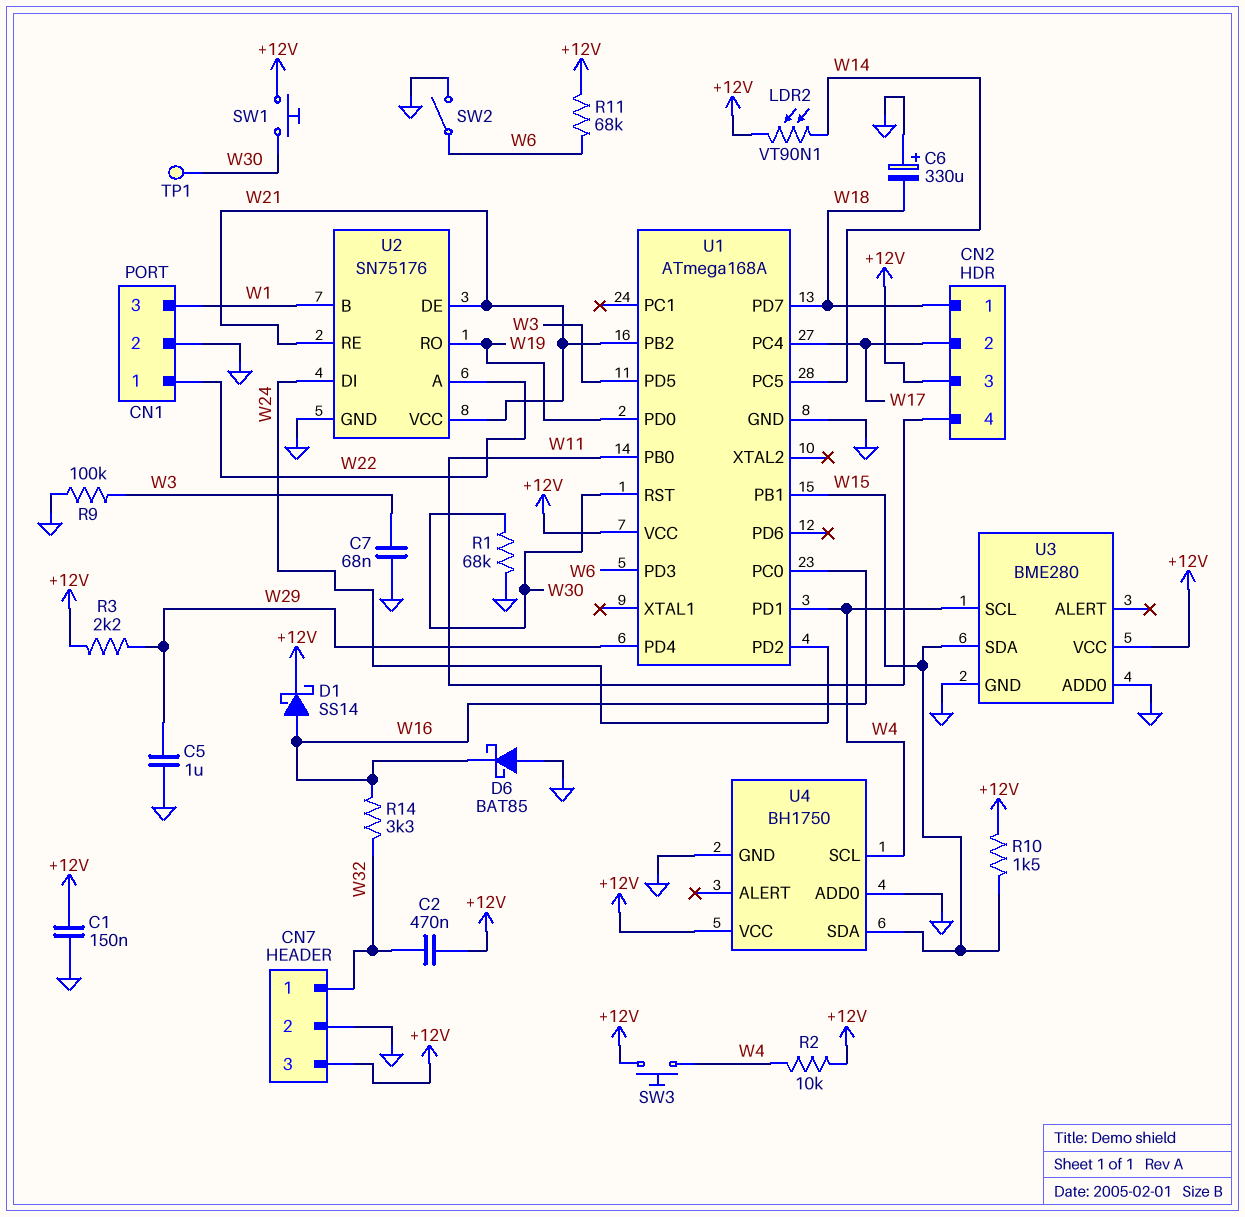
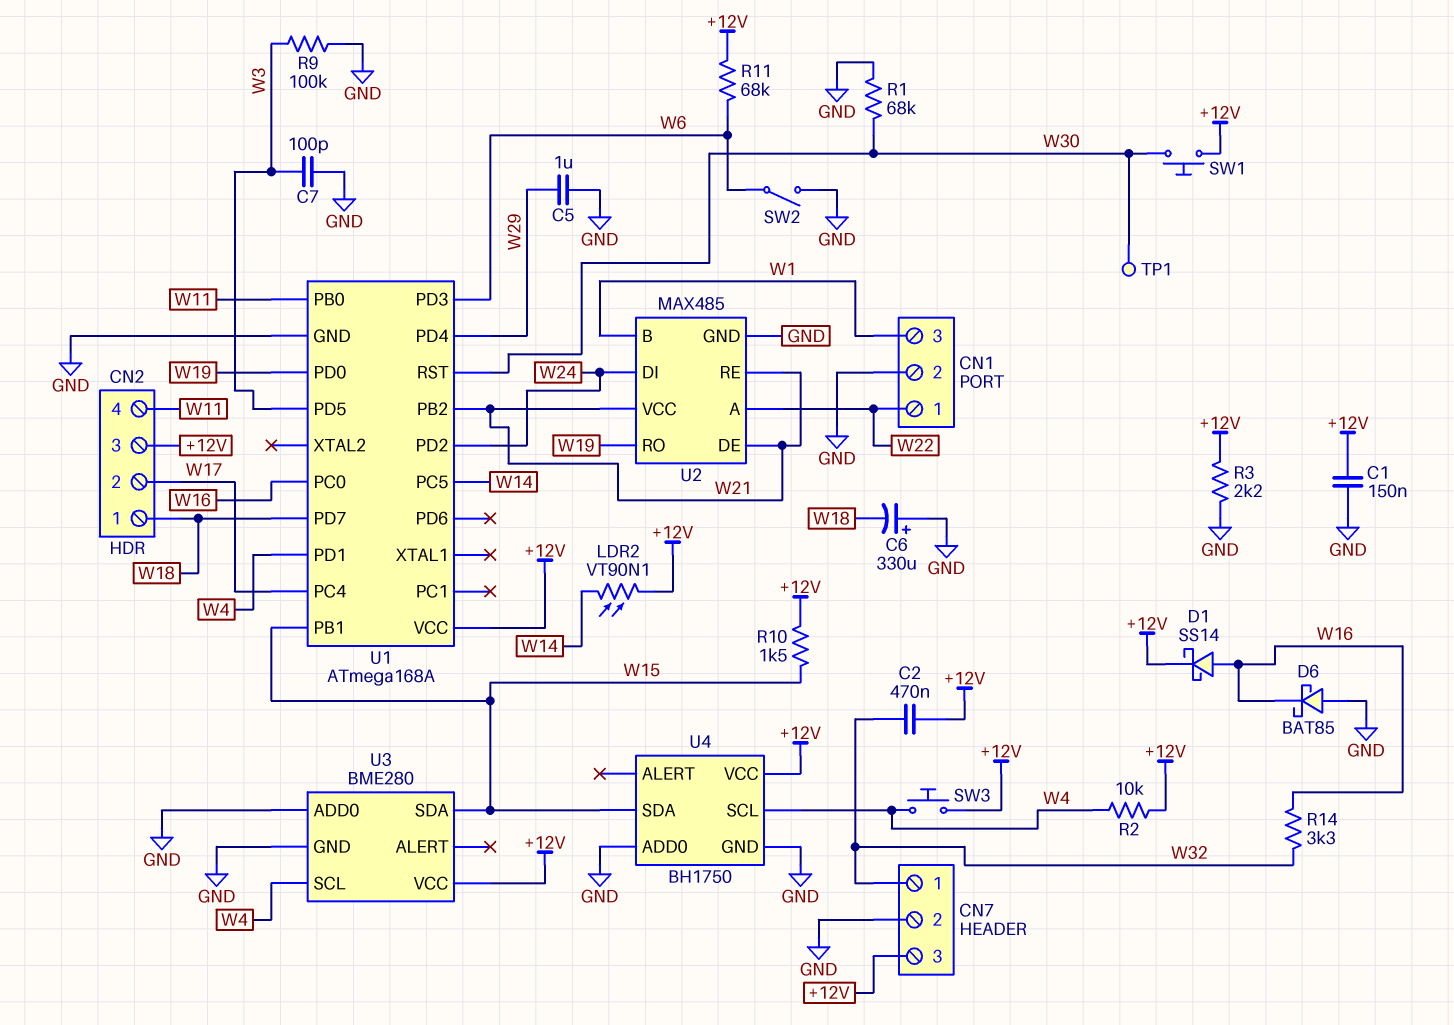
C7: 68nF (GND, W3) -> 100pF (GND, W3)
R3: 2.2k (+12V, W29) -> 2.2k (+12V, GND)
U2: SN75176 -> MAX485

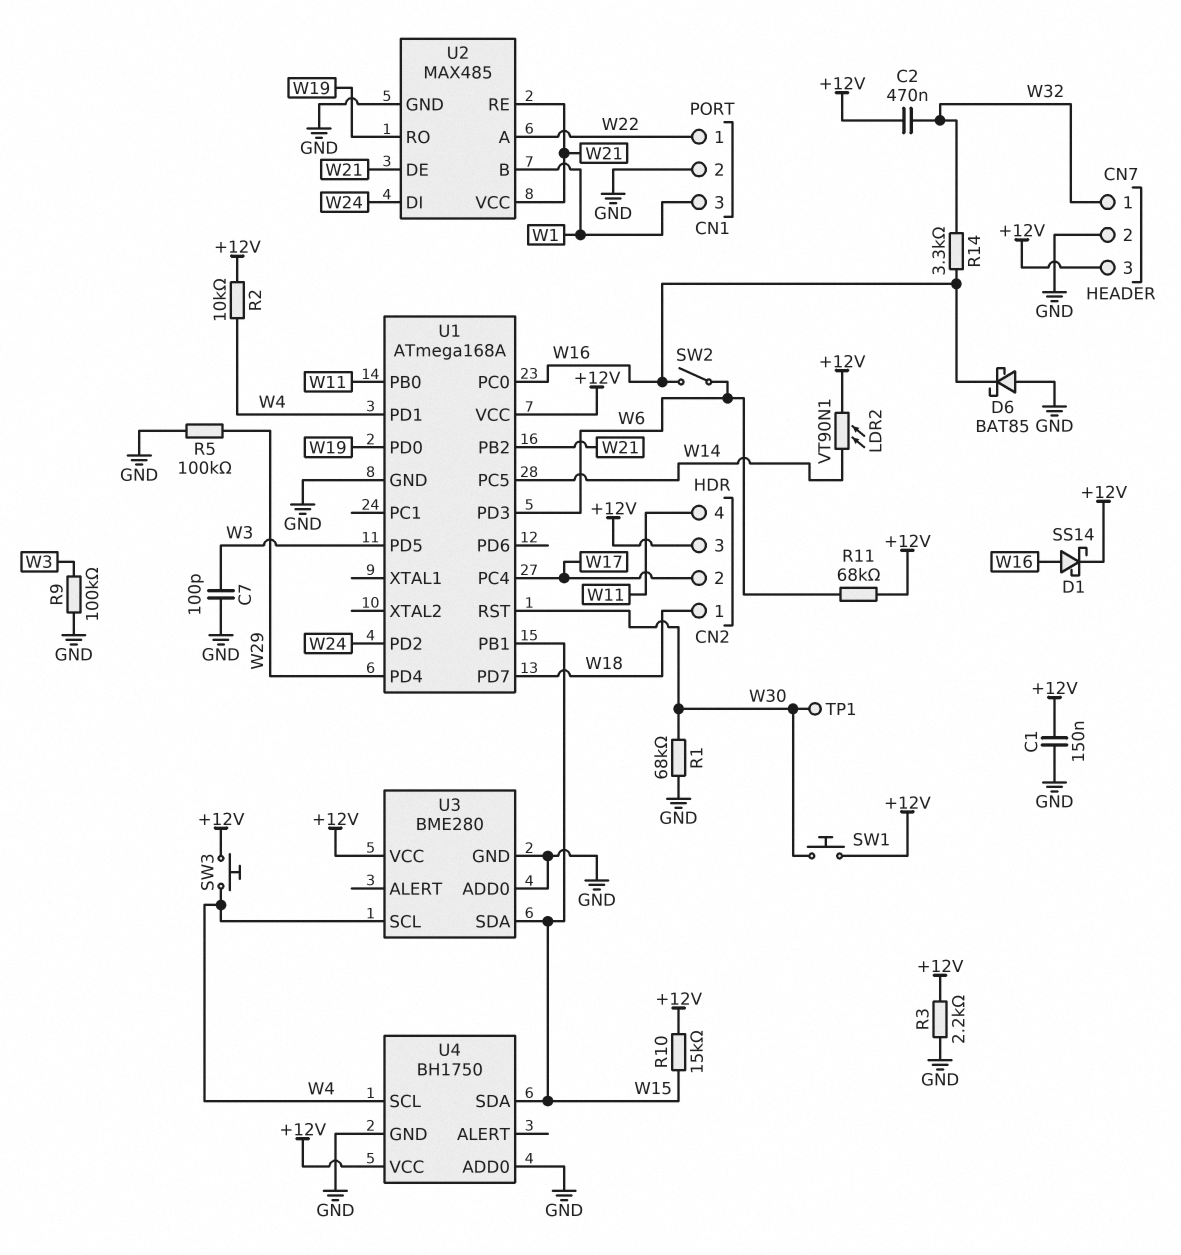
C5: 1uF (GND, W29) -> none
C6: 330uF (plus GND, minus W18) -> none
R5: none -> 100k (GND, W29)
R10: 1.5k (+12V, W15) -> 15k (+12V, W15)
SW2: switch (GND, W6) -> switch (W6, W16)

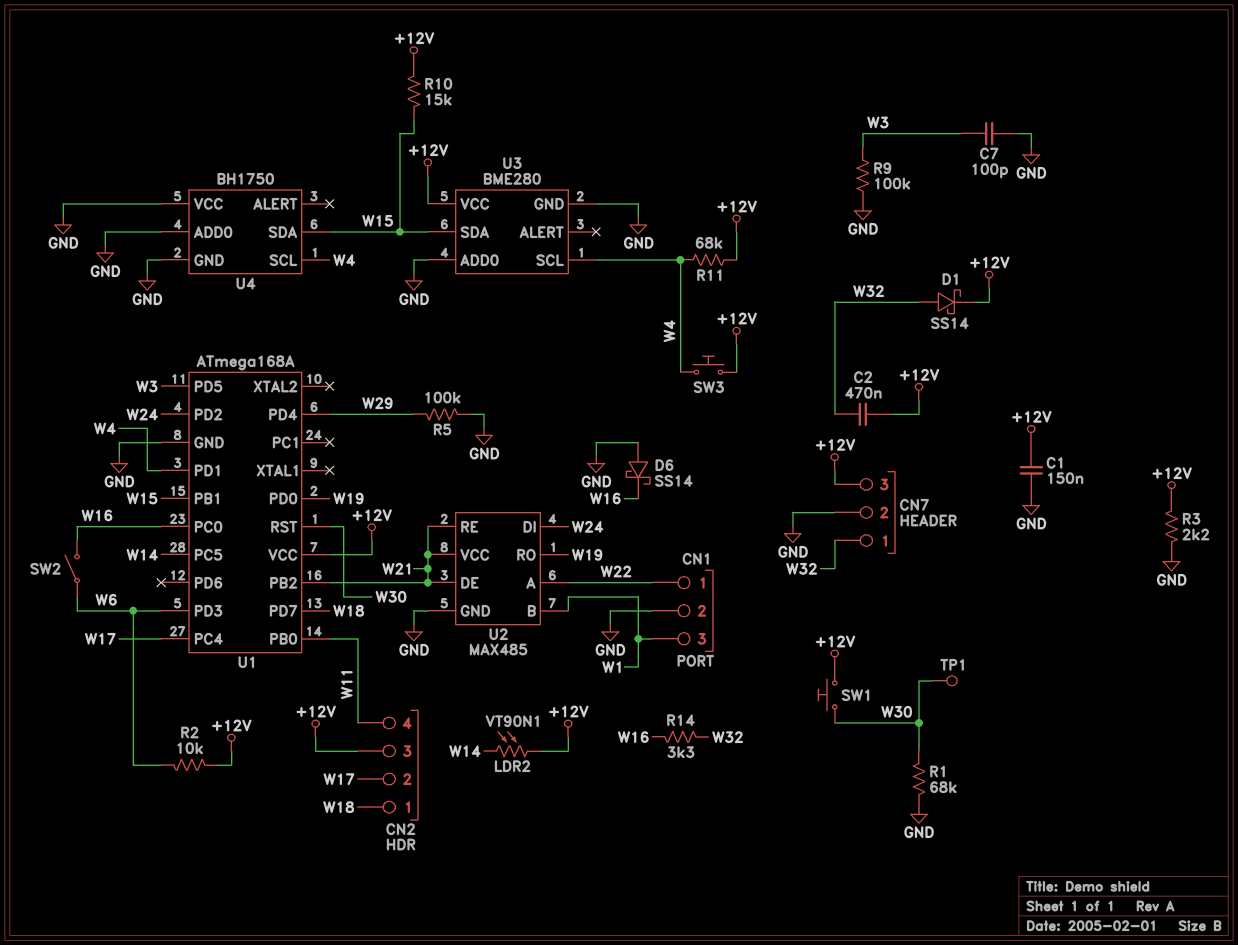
D1: schottky SS14 (A W16, K +12V) -> schottky SS14 (A W32, K +12V)
D6: schottky BAT85 (A GND, K W16) -> schottky SS14 (A GND, K W16)
R2: 10k (+12V, W4) -> 10k (+12V, W6)
R11: 68k (+12V, W6) -> 68k (+12V, W4)
U4 pin VCC: +12V -> GND

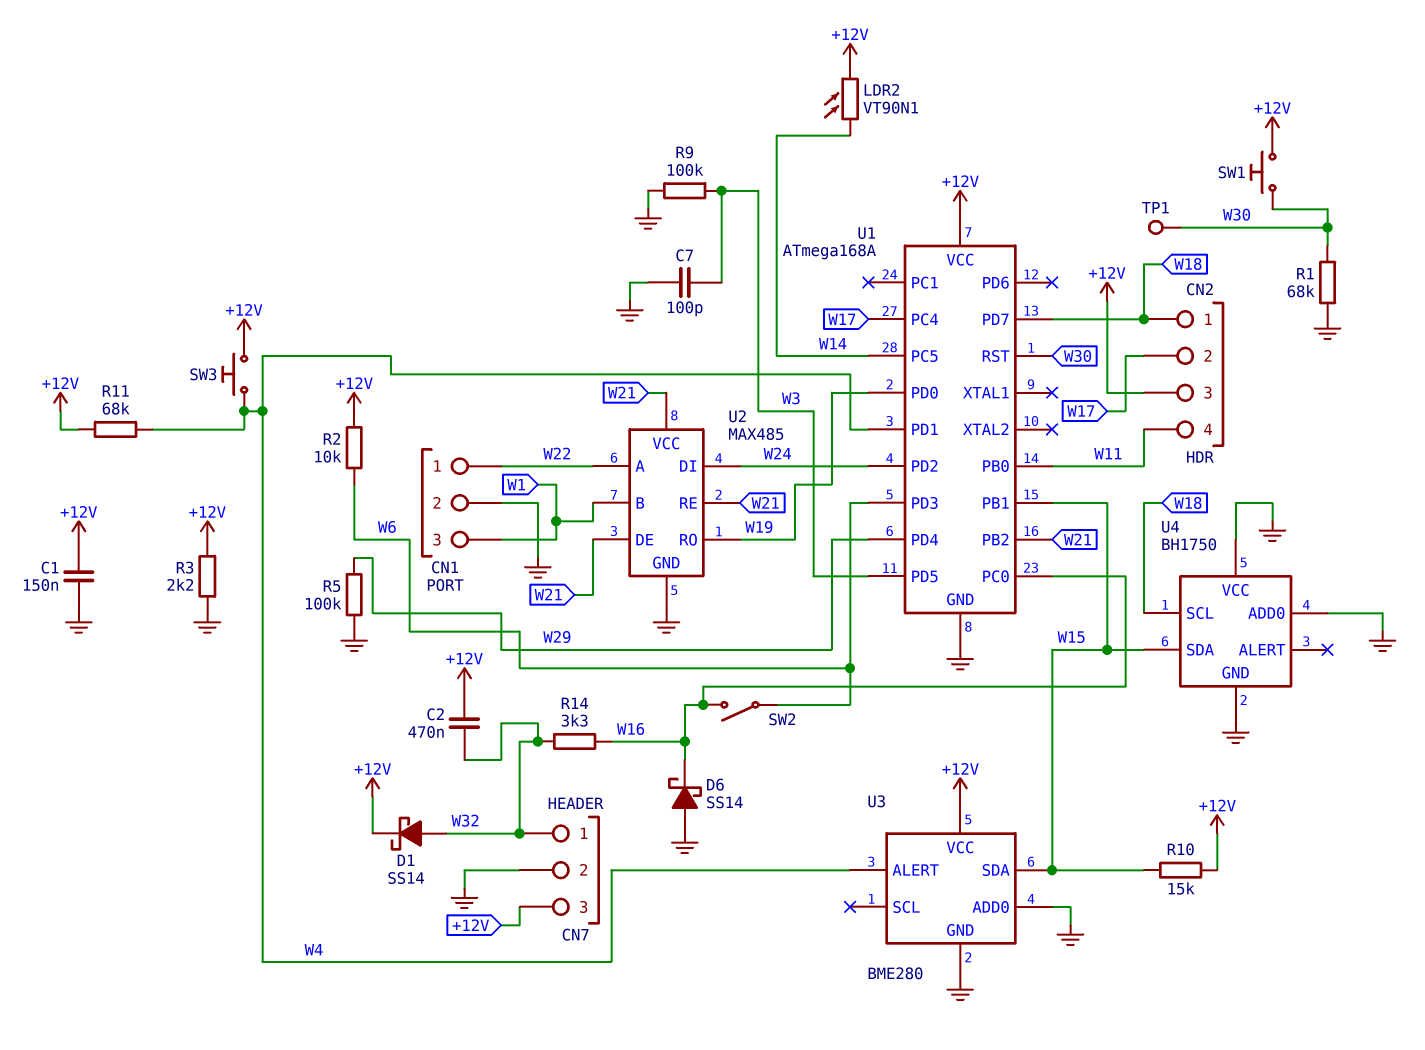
U3 pin ALERT: none -> W4
U3 pin SCL: W4 -> none
U4 pin SCL: W4 -> W18

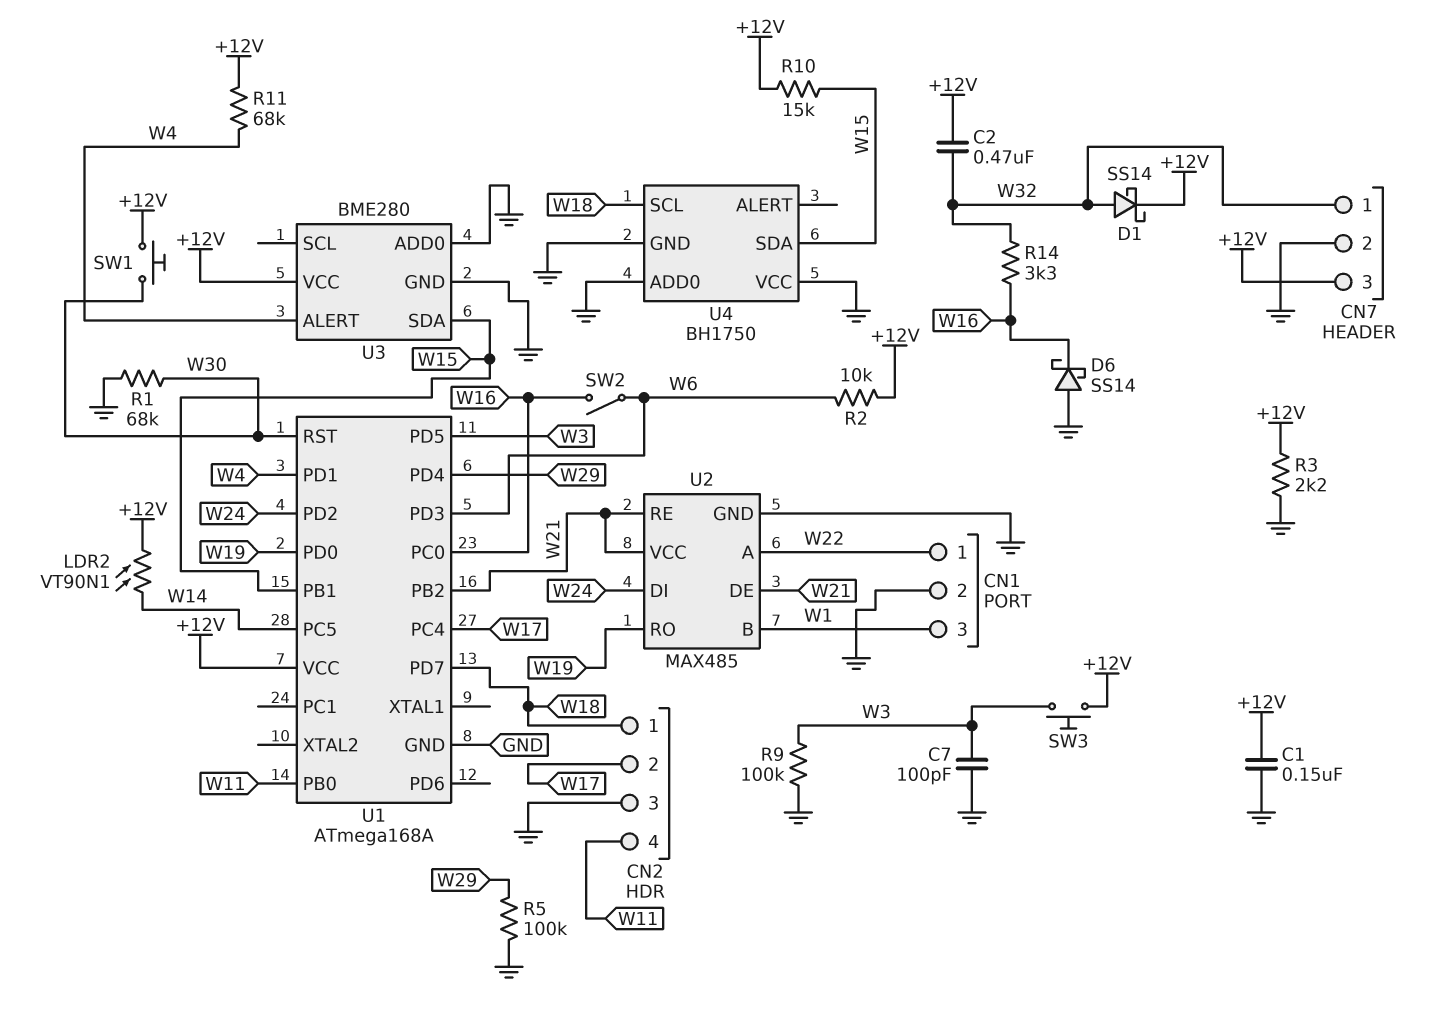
CN2 pin 3: +12V -> GND
SW3: button (+12V, W4) -> button (+12V, W3)
TP1: test point (W30) -> none

